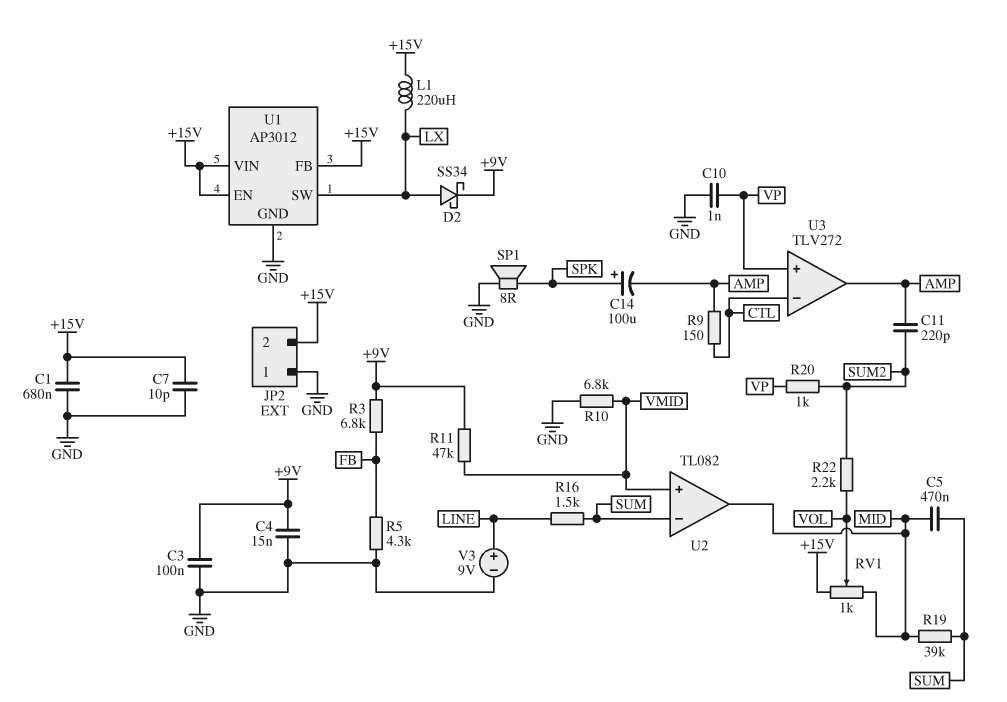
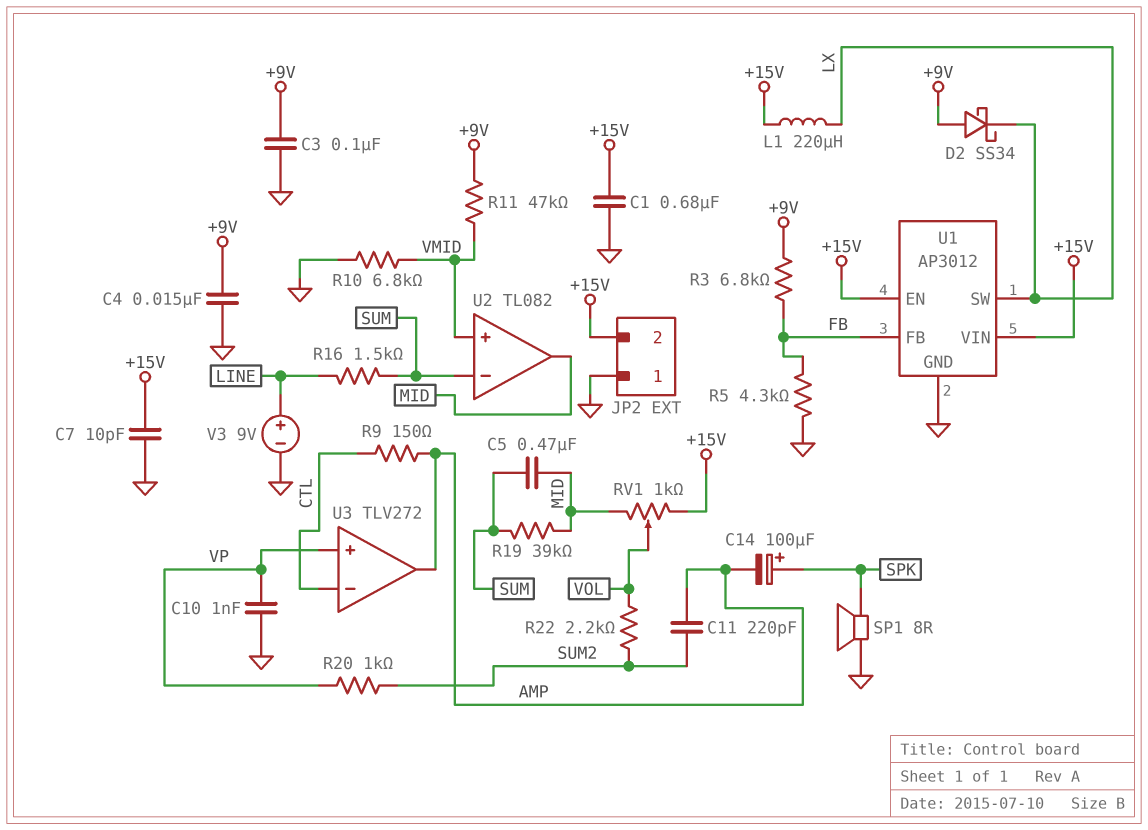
D2: schottky SS34 (A LX, K +9V) -> schottky SS34 (A +9V, K LX)
U1 pin FB: +15V -> FB

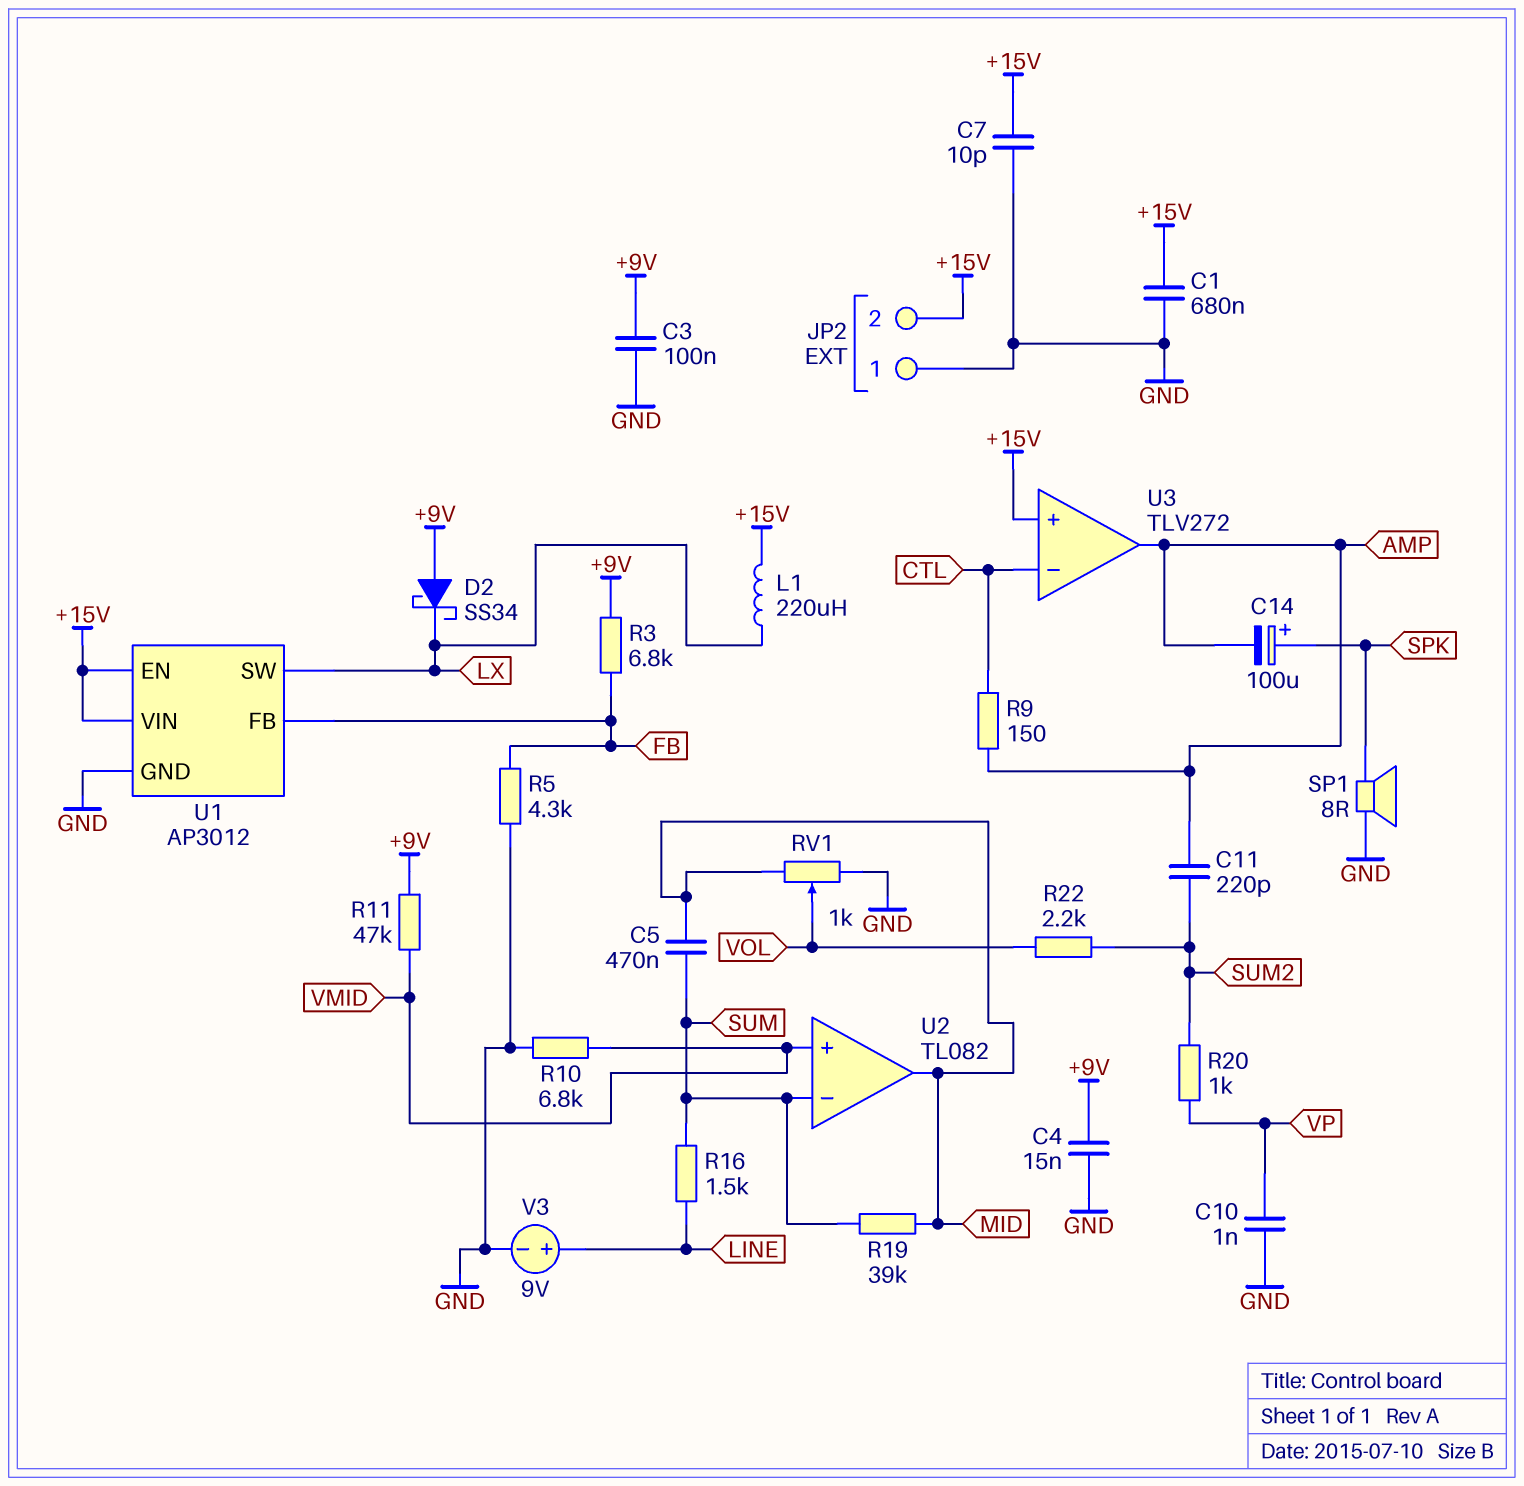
RV1: 1k (+15V, MID, wiper VOL) -> 1k (GND, MID, wiper VOL)
U3 pin in+: VP -> +15V

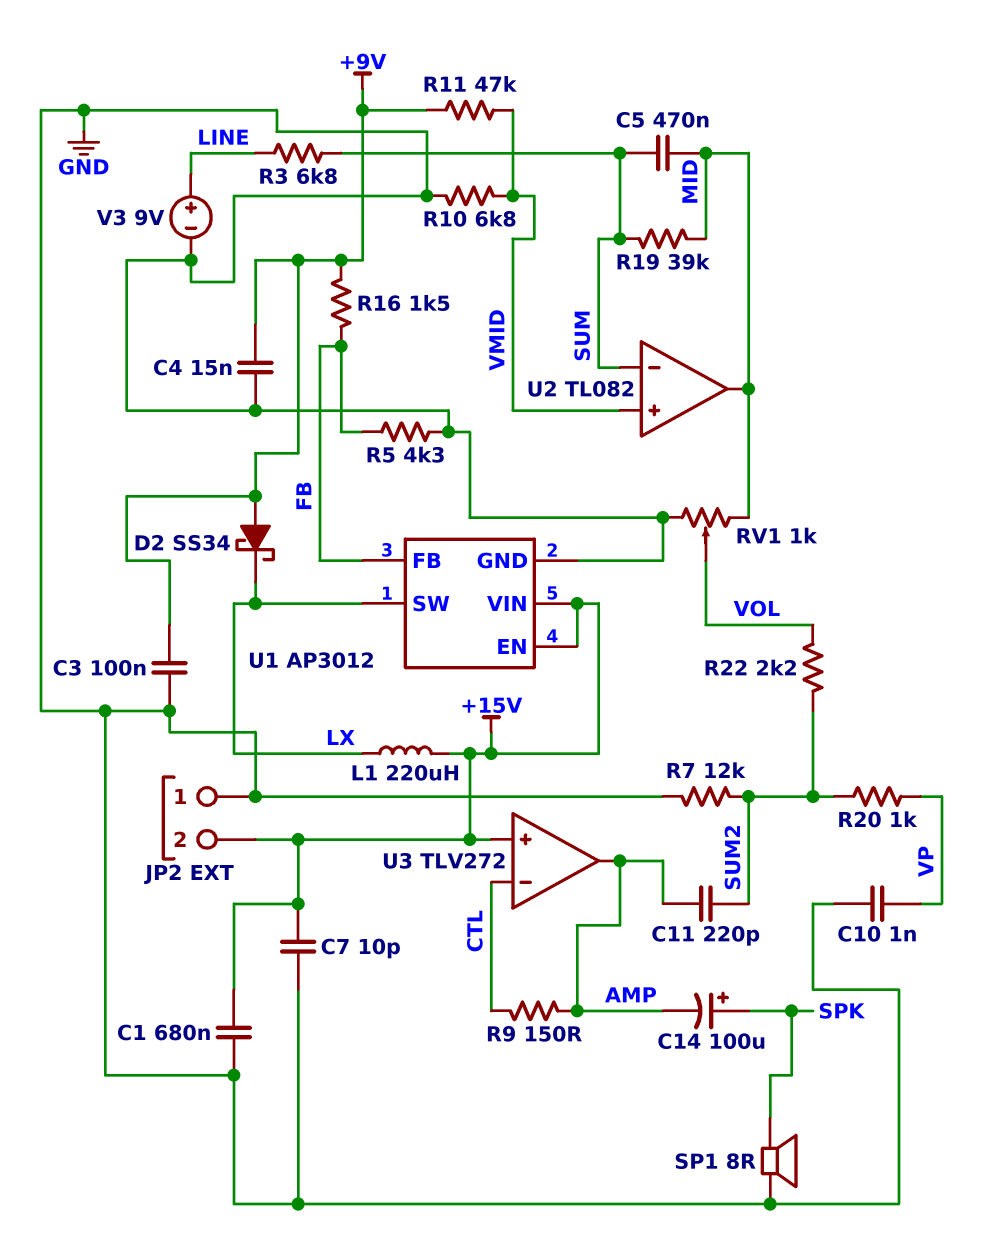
R3: 6.8k (+9V, FB) -> 6.8k (LINE, SUM)
R7: none -> 12k (GND, SUM2)
R16: 1.5k (LINE, SUM) -> 1.5k (+9V, FB)

